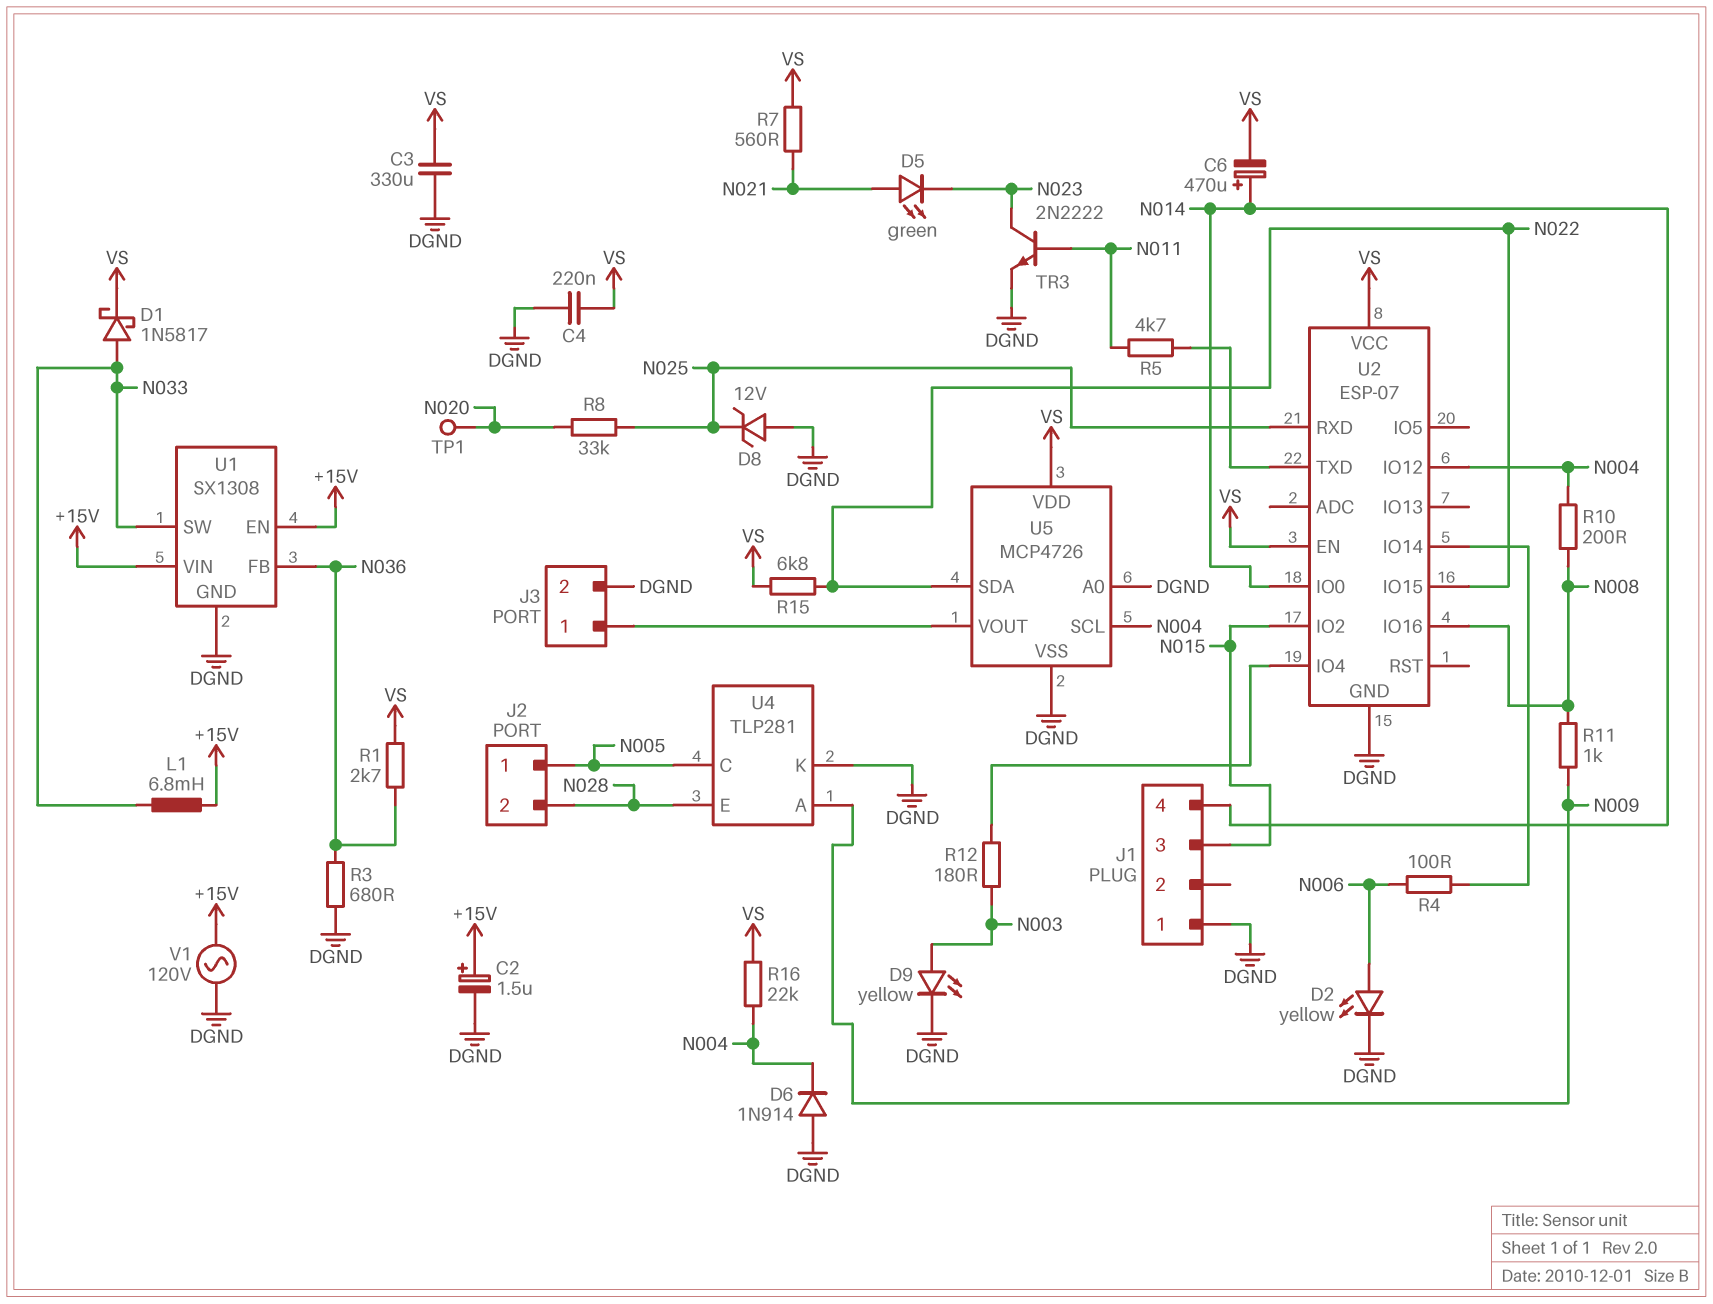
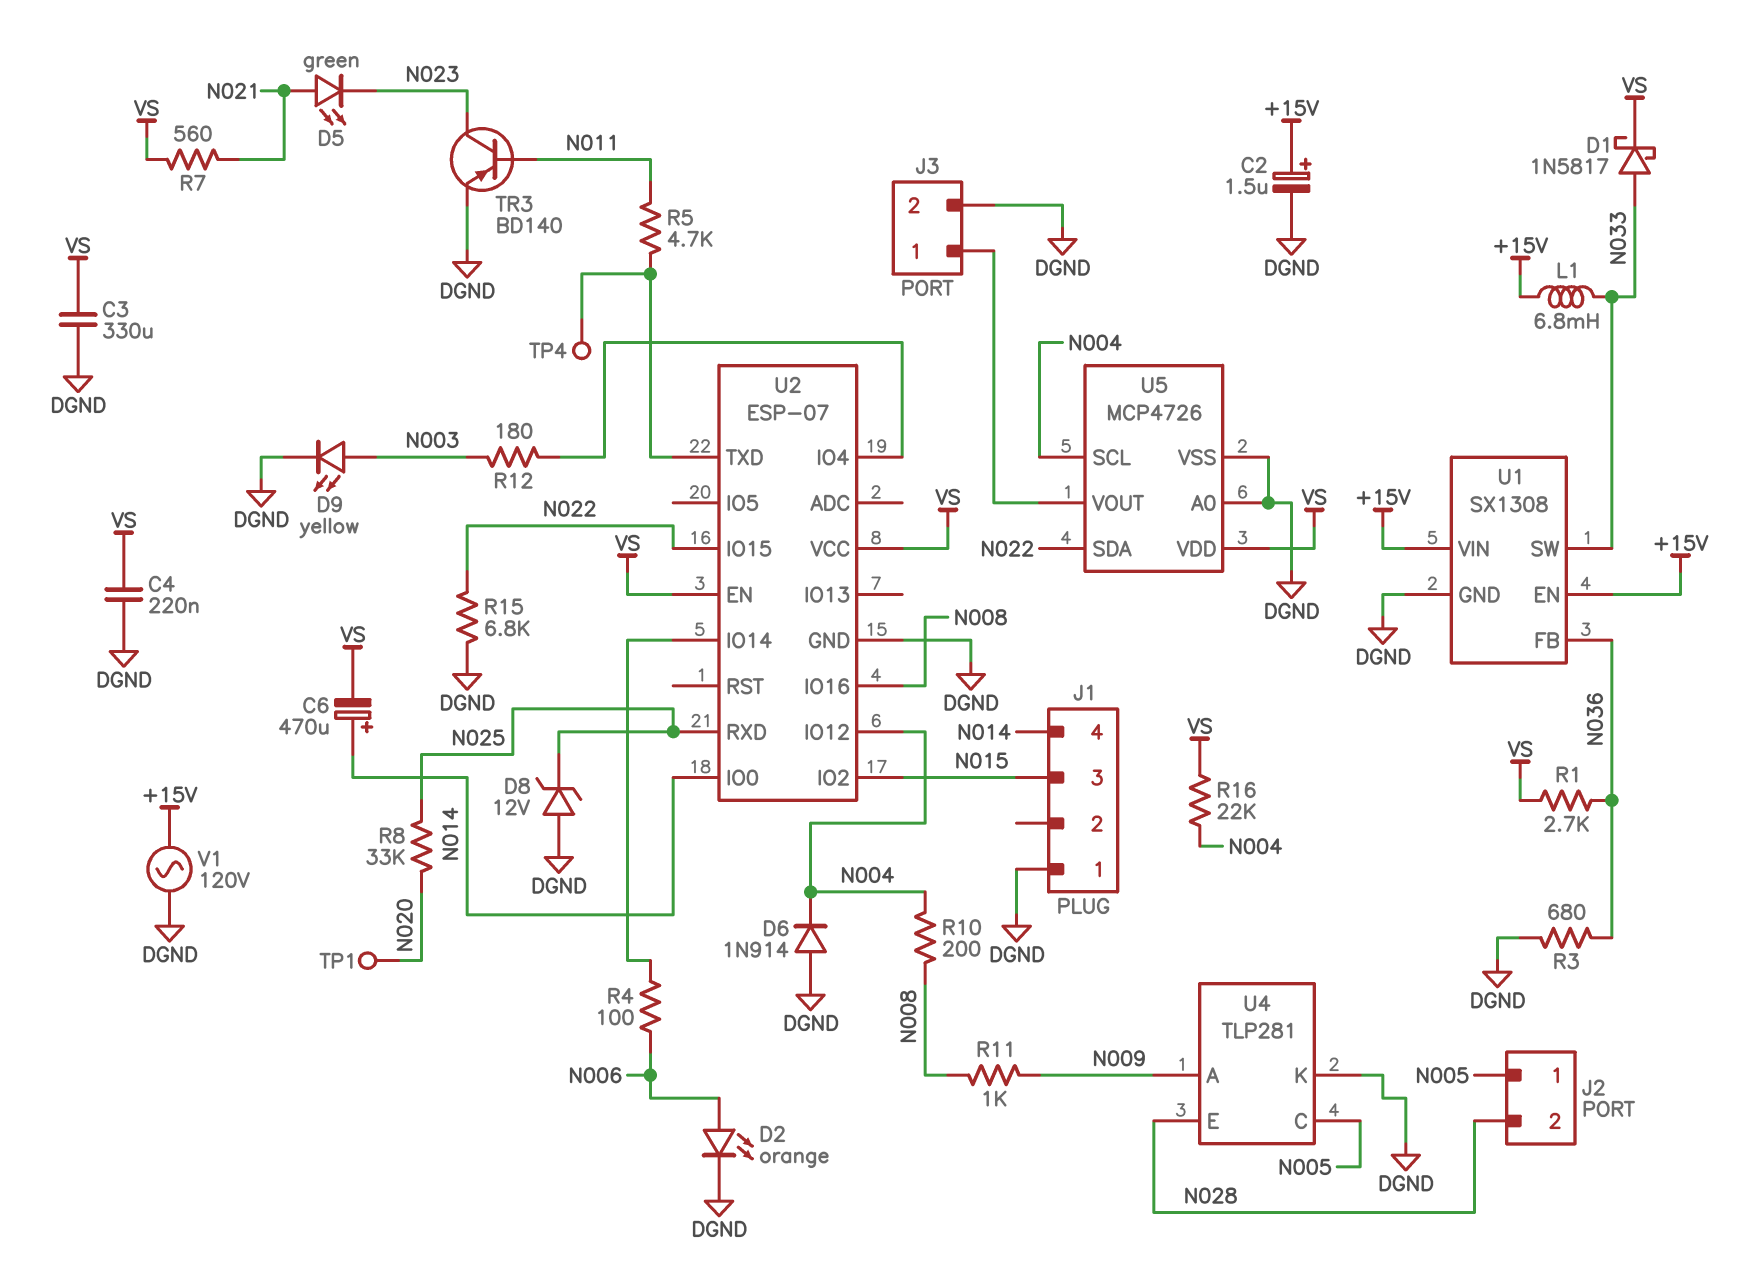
D2: LED yellow (A N006, K DGND) -> LED orange (A N006, K DGND)
R15: 6.8k (N022, VS) -> 6.8k (DGND, N022)
TP4: none -> test point (U2/TXD)
TR3: NPN 2N2222 (B N011, C N023, E DGND) -> PNP BD140 (B N011, C N023, E DGND)

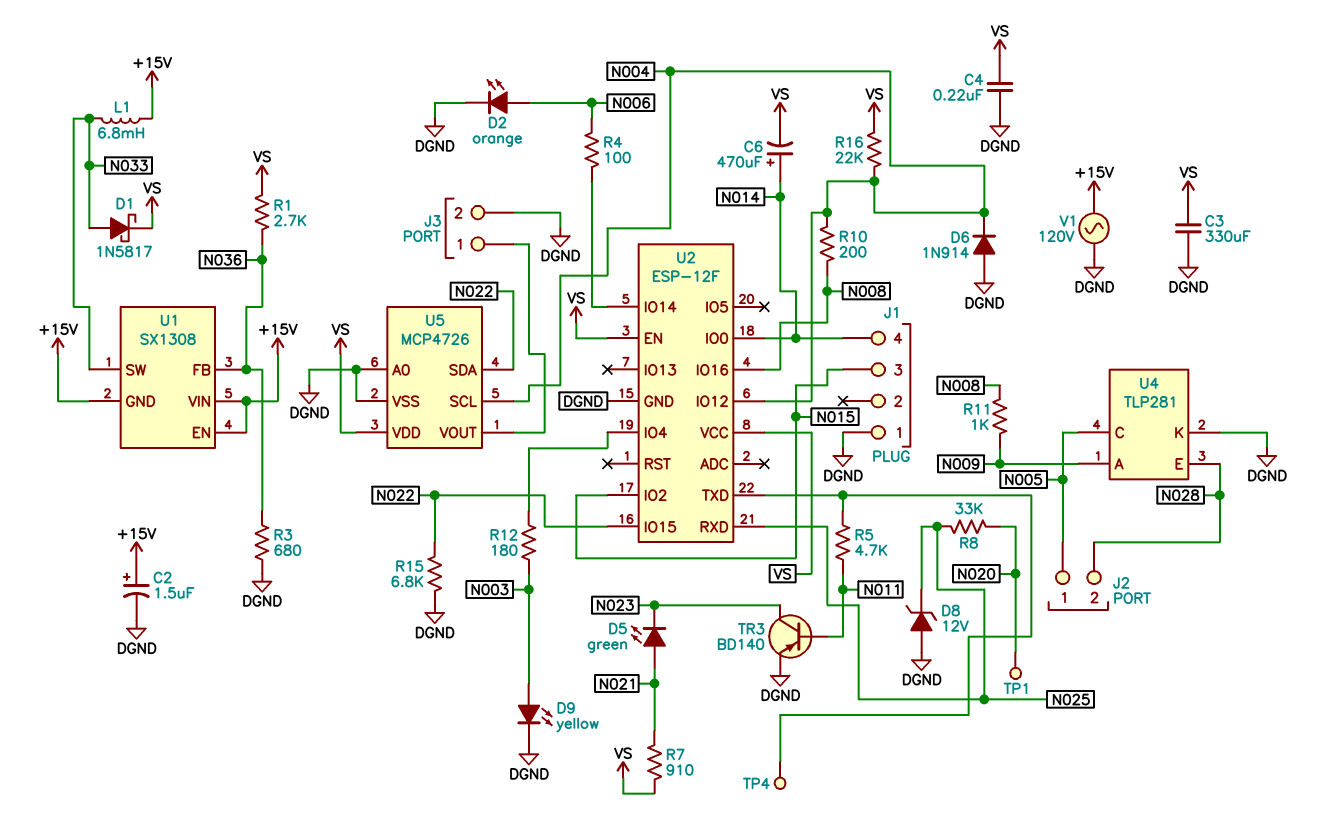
R7: 560 (N021, VS) -> 910 (N021, VS)
U1 pin GND: DGND -> +15V
U2: ESP-07 -> ESP-12F

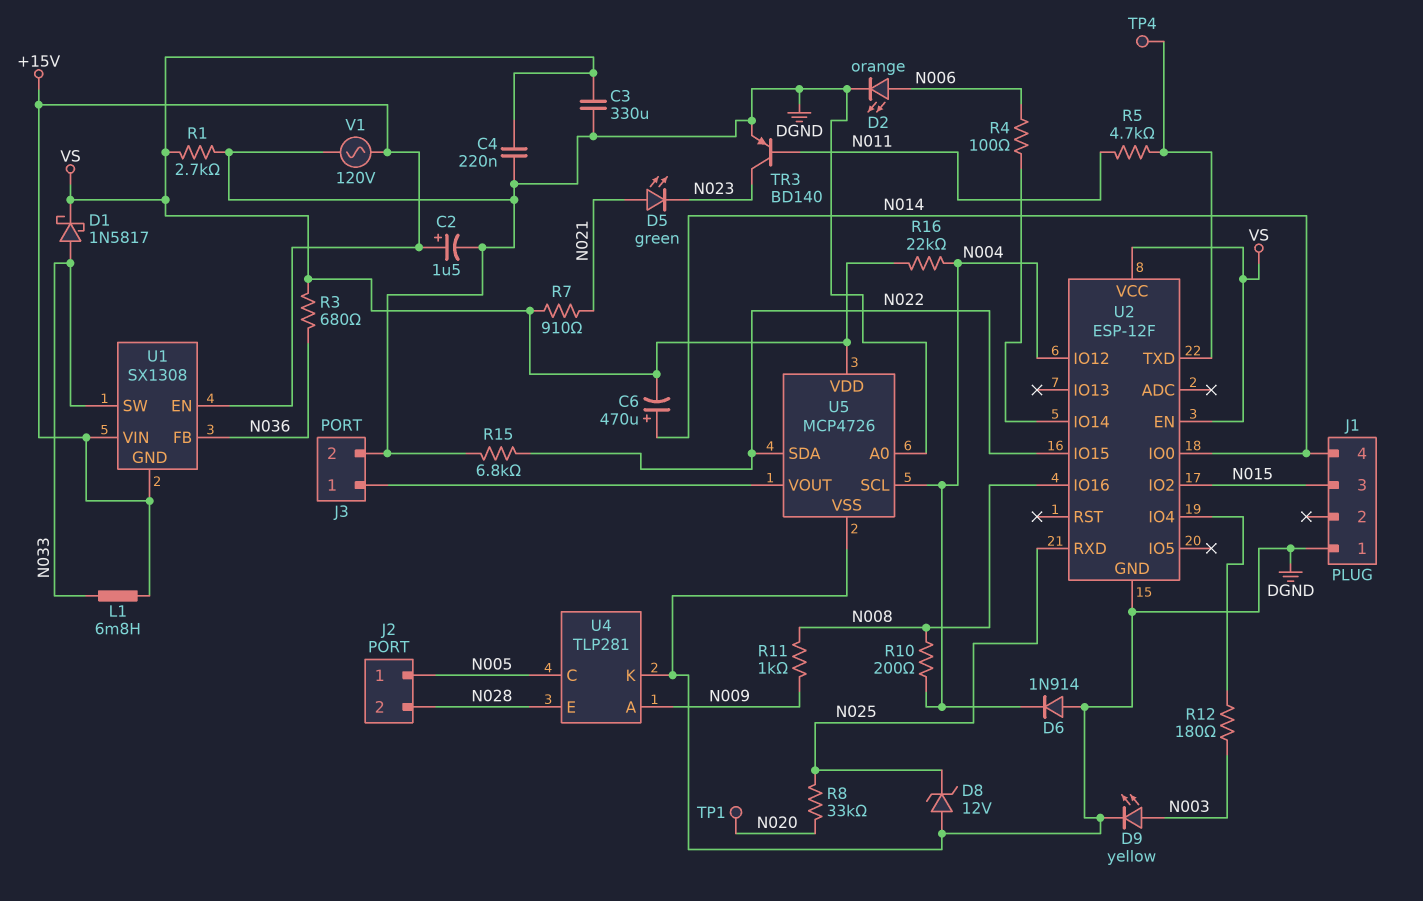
R1: 2.7k (N036, VS) -> 2.7k (DGND, VS)
R3: 680 (DGND, N036) -> 680 (N036, VS)

